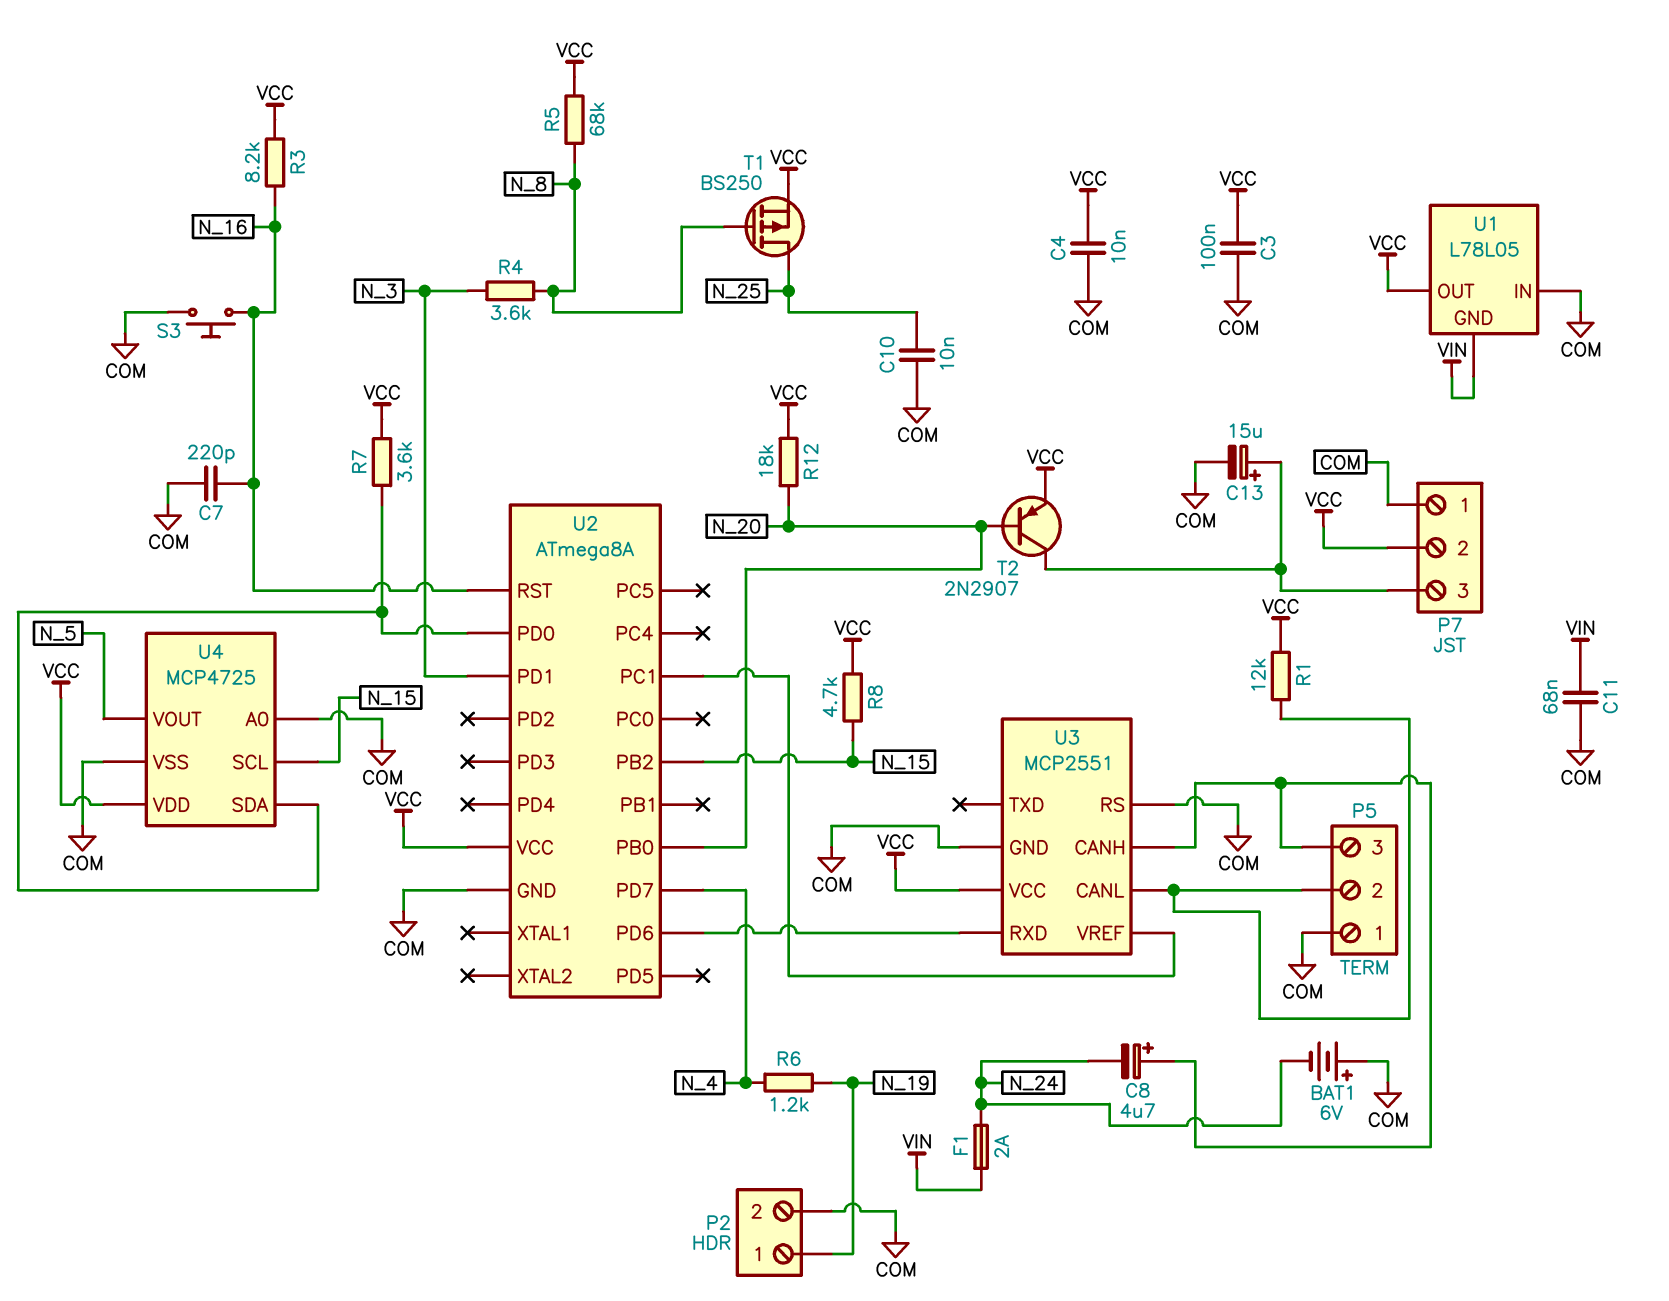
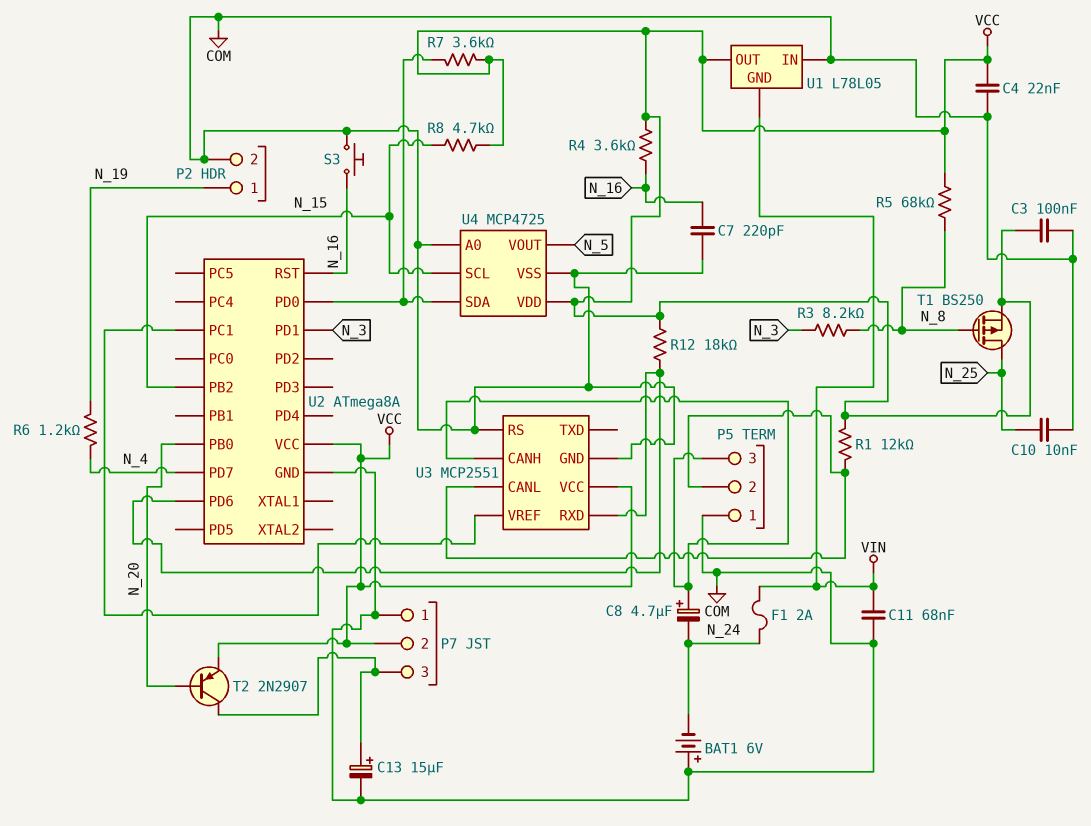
C4: 10nF (COM, VCC) -> 22nF (COM, VCC)
R3: 8.2k (N_16, VCC) -> 8.2k (N_3, N_8)
R4: 3.6k (N_3, N_8) -> 3.6k (N_16, VCC)
R12: 18k (N_20, VCC) -> 18k (U2/PD6, VCC)

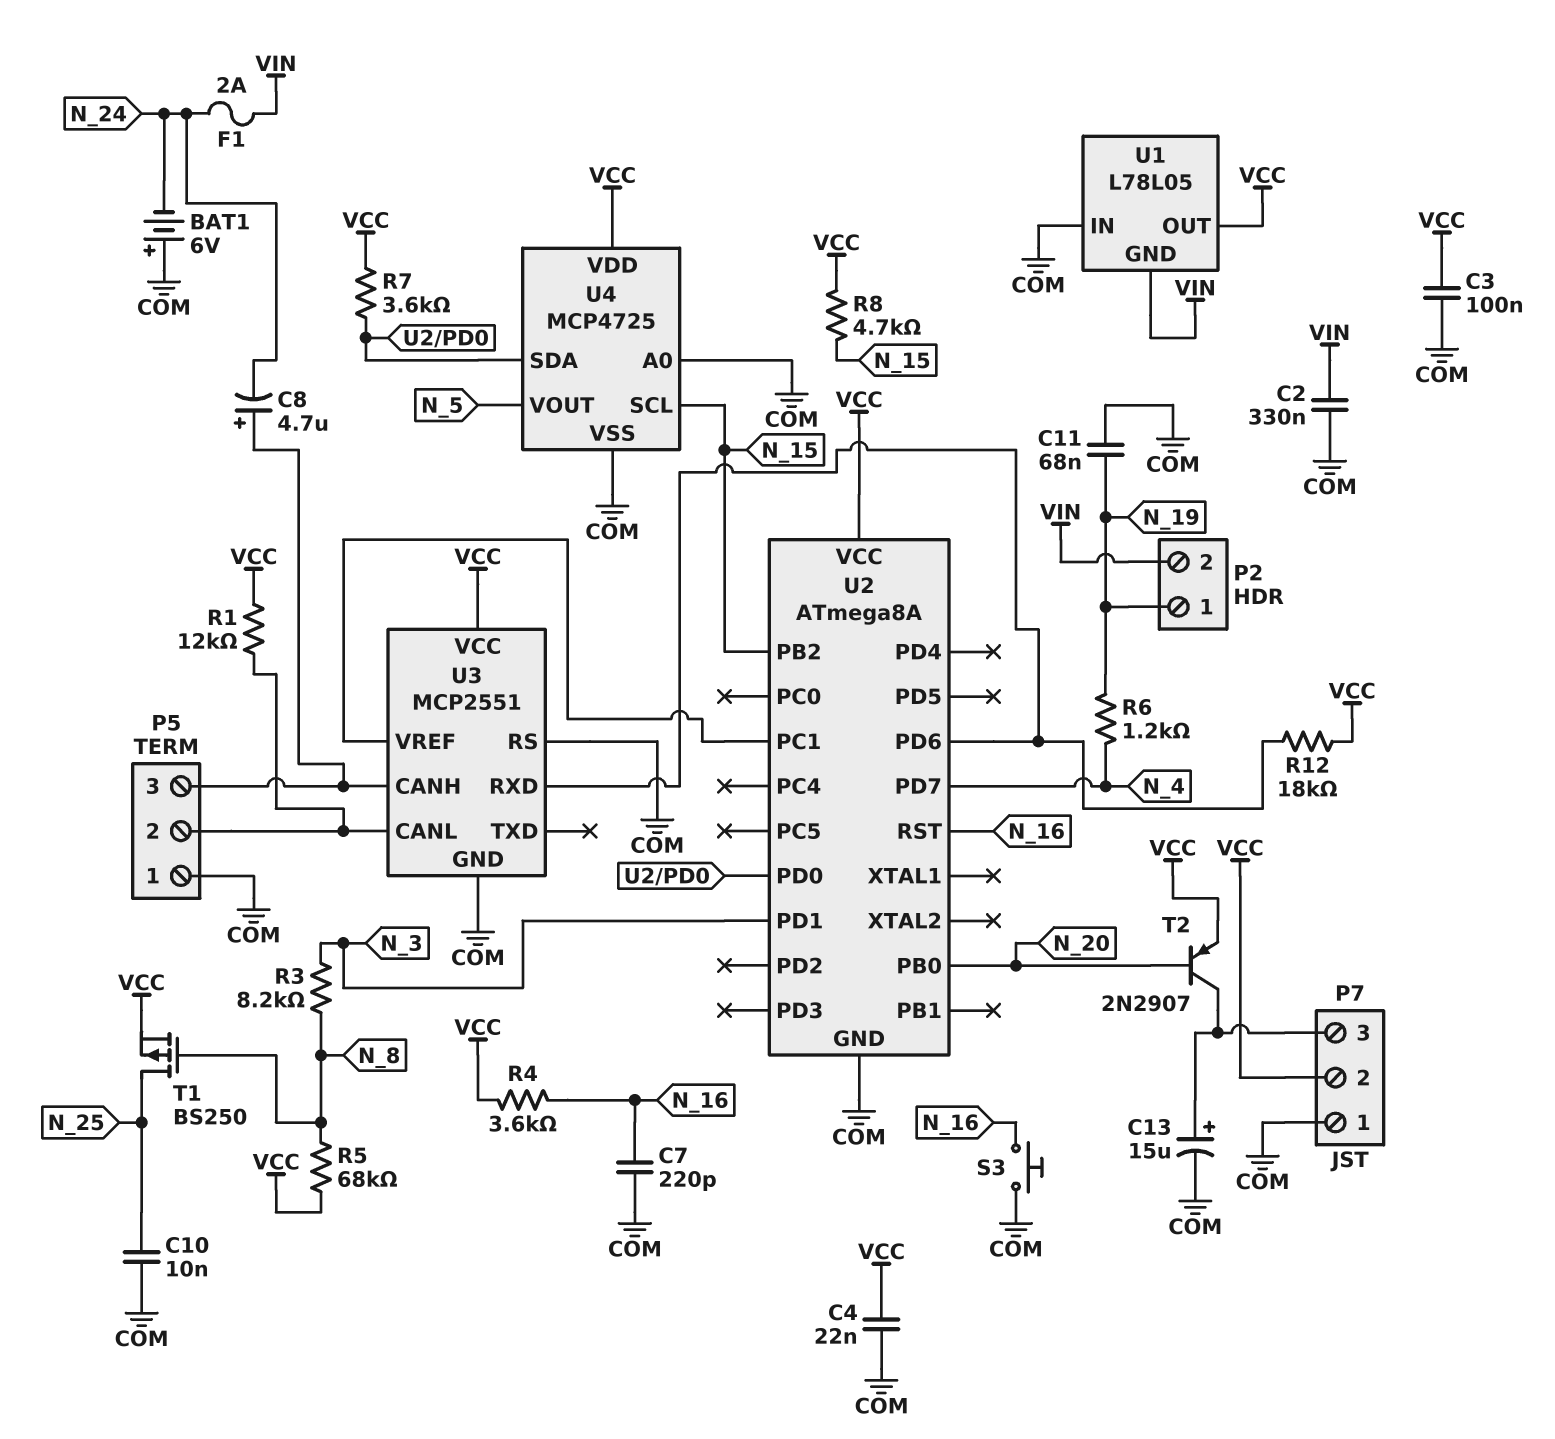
C2: none -> 330nF (COM, VIN)
C11: 68nF (COM, VIN) -> 68nF (COM, N_19)
P2 pin 2: COM -> VIN

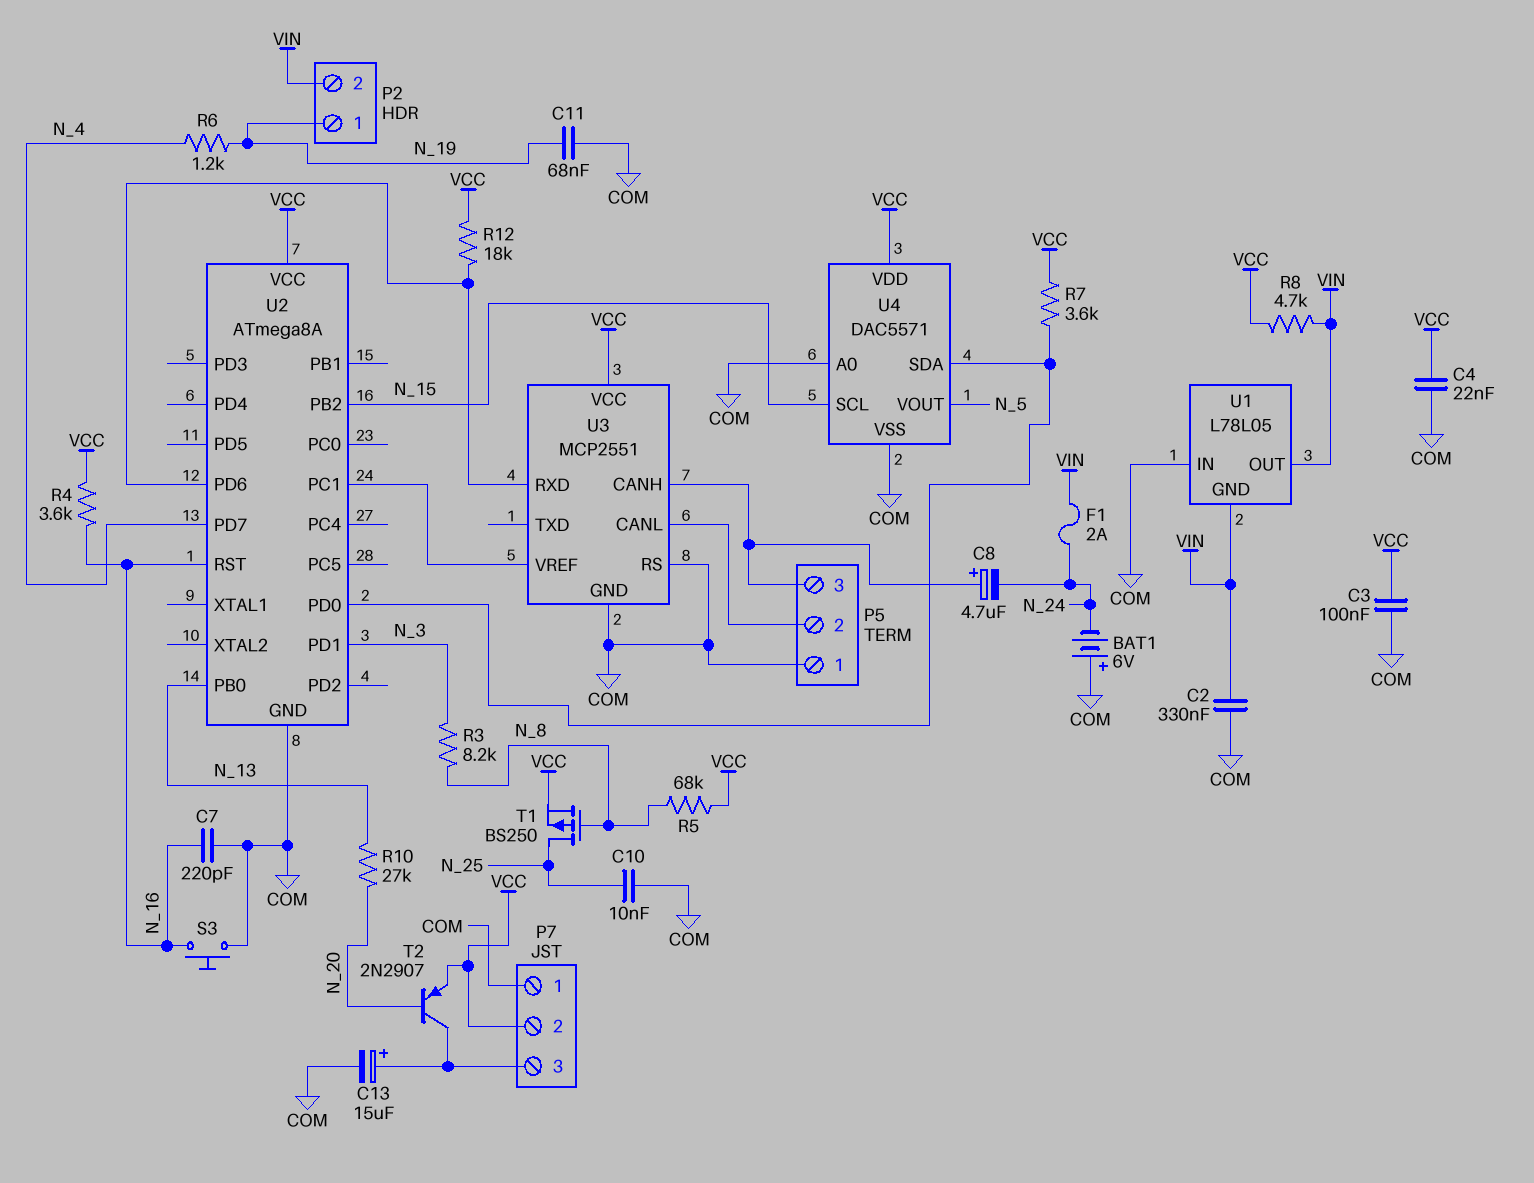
R1: 12k (P5/2, VCC) -> none
R8: 4.7k (N_15, VCC) -> 4.7k (VCC, VIN)
R10: none -> 27k (N_13, N_20)
U1 pin OUT: VCC -> VIN
U2 pin PB0: N_20 -> N_13
U4: MCP4725 -> DAC5571

